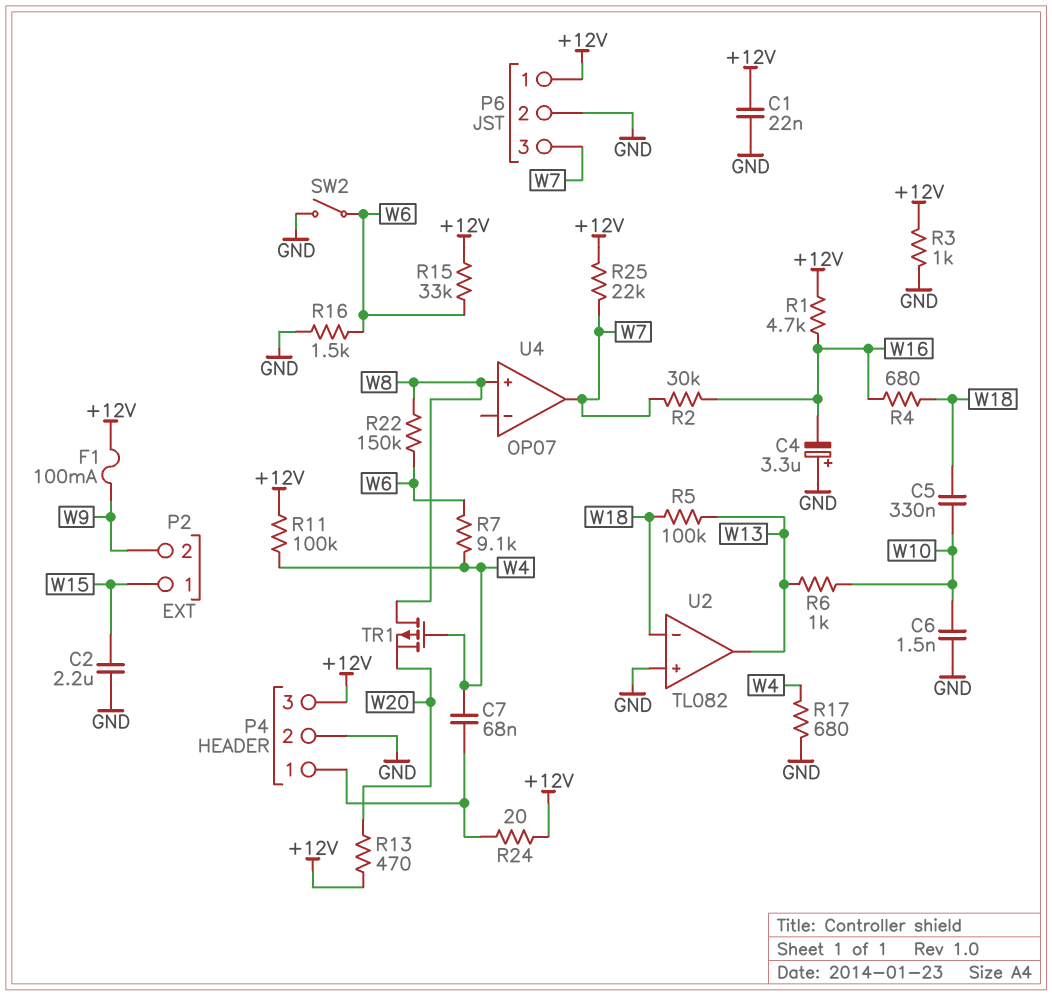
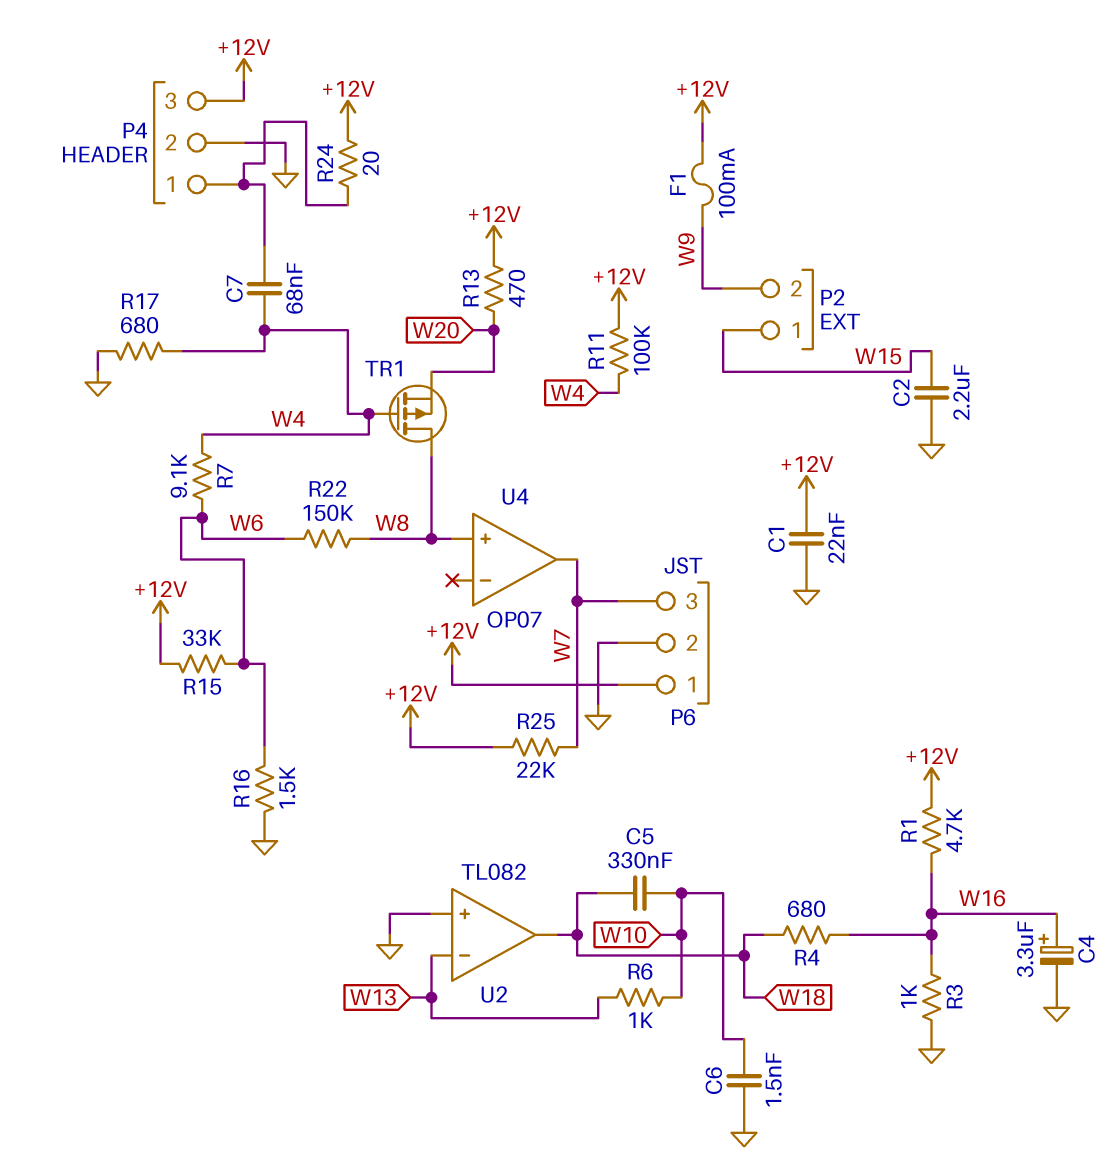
C4: 3.3uF (plus GND, minus W16) -> 3.3uF (plus W16, minus GND)
R2: 30k (W7, W16) -> none
R3: 1k (+12V, GND) -> 1k (GND, W16)
R5: 100k (W13, W18) -> none
SW2: switch (GND, W6) -> none
U2 pin in-: W18 -> W13
U2 pin out: W13 -> W18

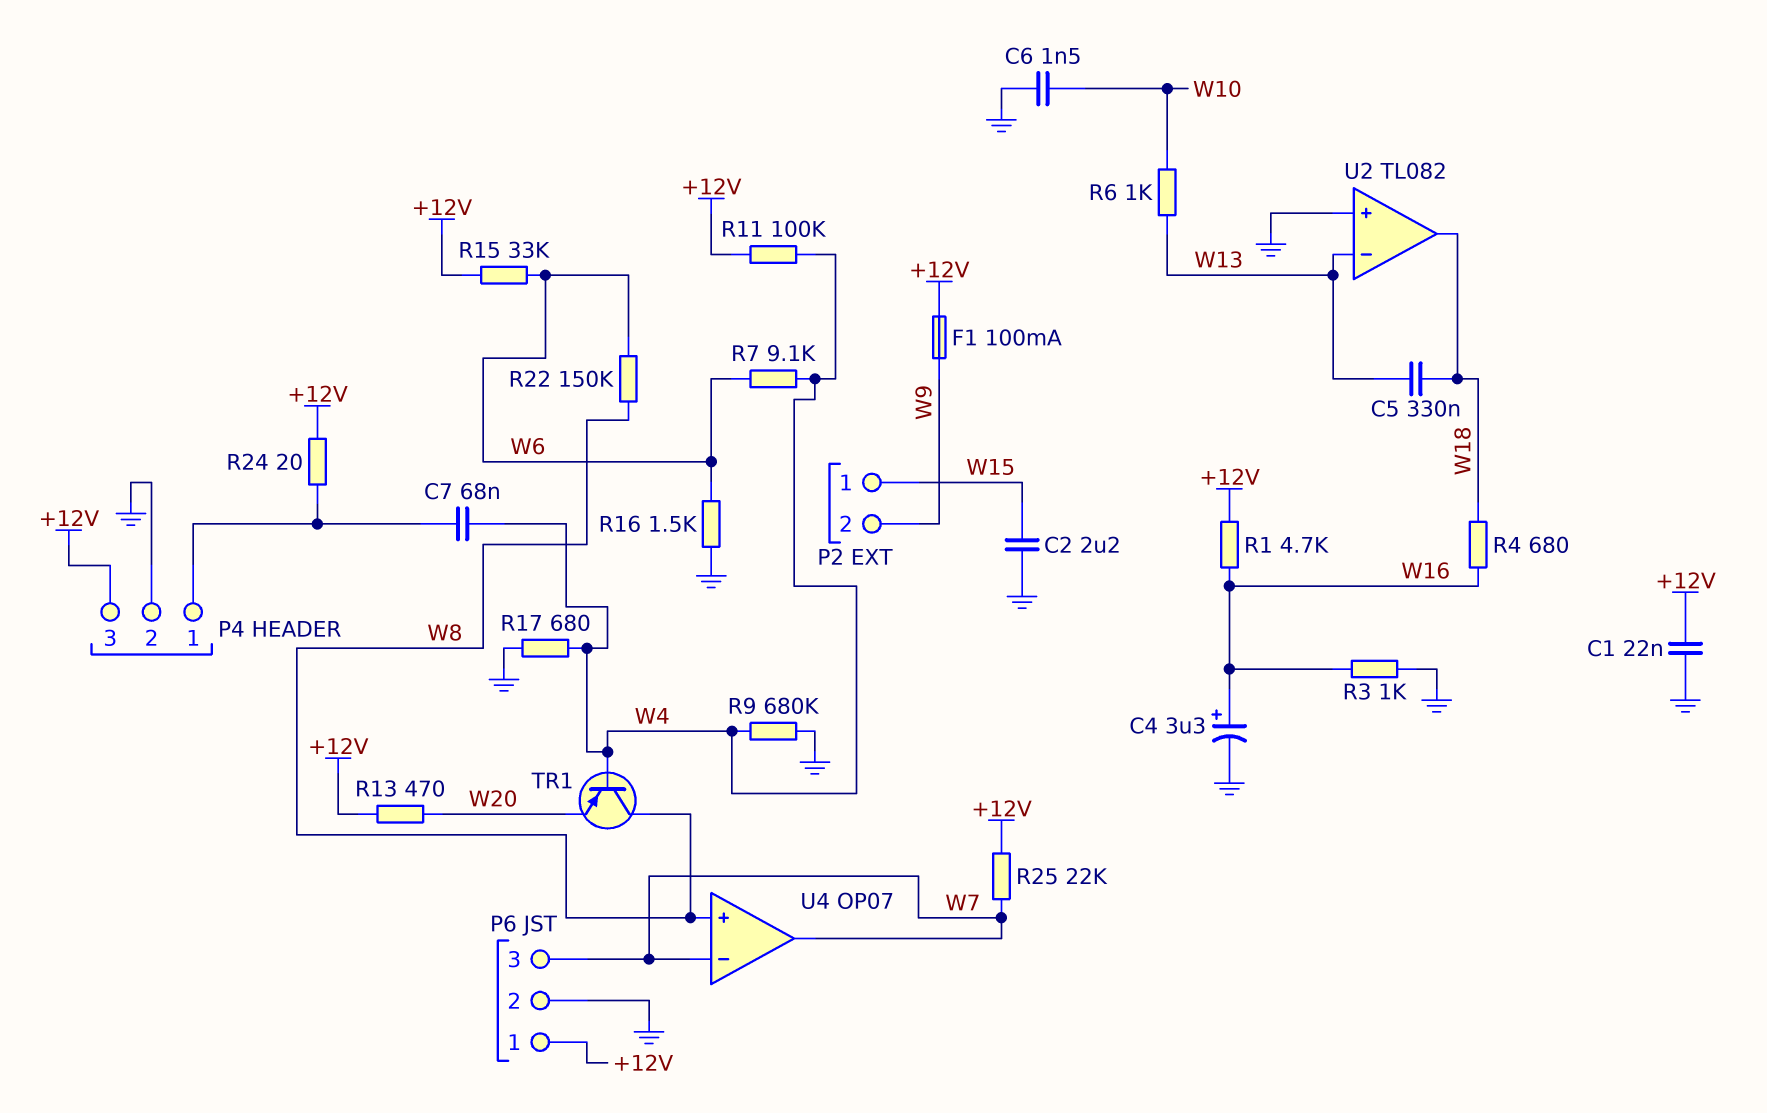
C5: 330nF (W10, W18) -> 330nF (W13, W18)
R9: none -> 680k (GND, W4)
TR1: PMOS (G W4, D W8, S W20) -> PNP (B W4, C W8, E W20)
U4 pin in-: none -> W7

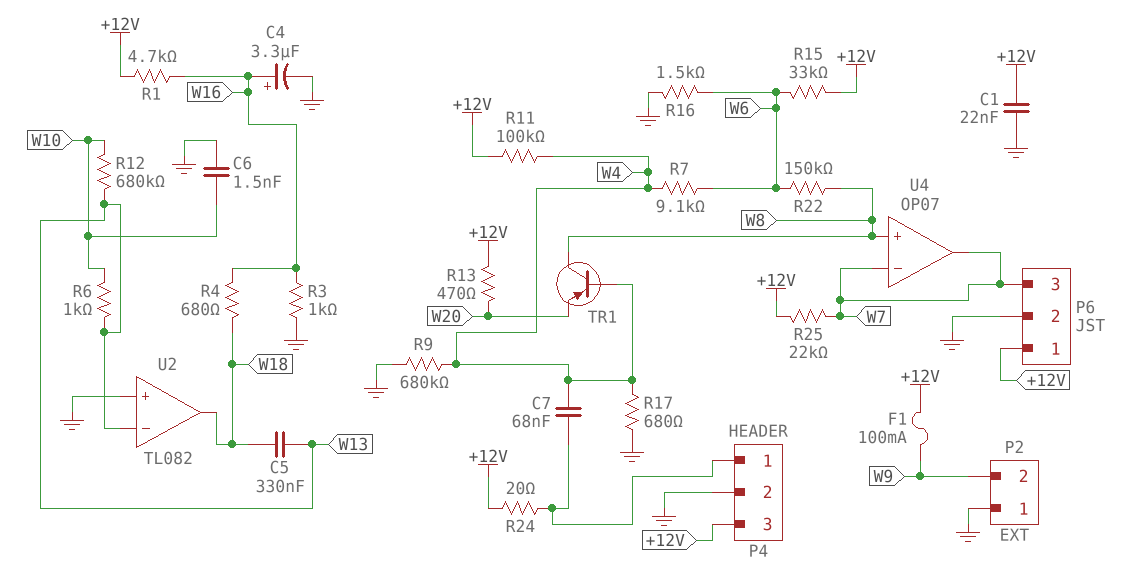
C2: 2.2uF (GND, W15) -> none
P2 pin 1: W15 -> GND
R12: none -> 680k (W10, W13)

